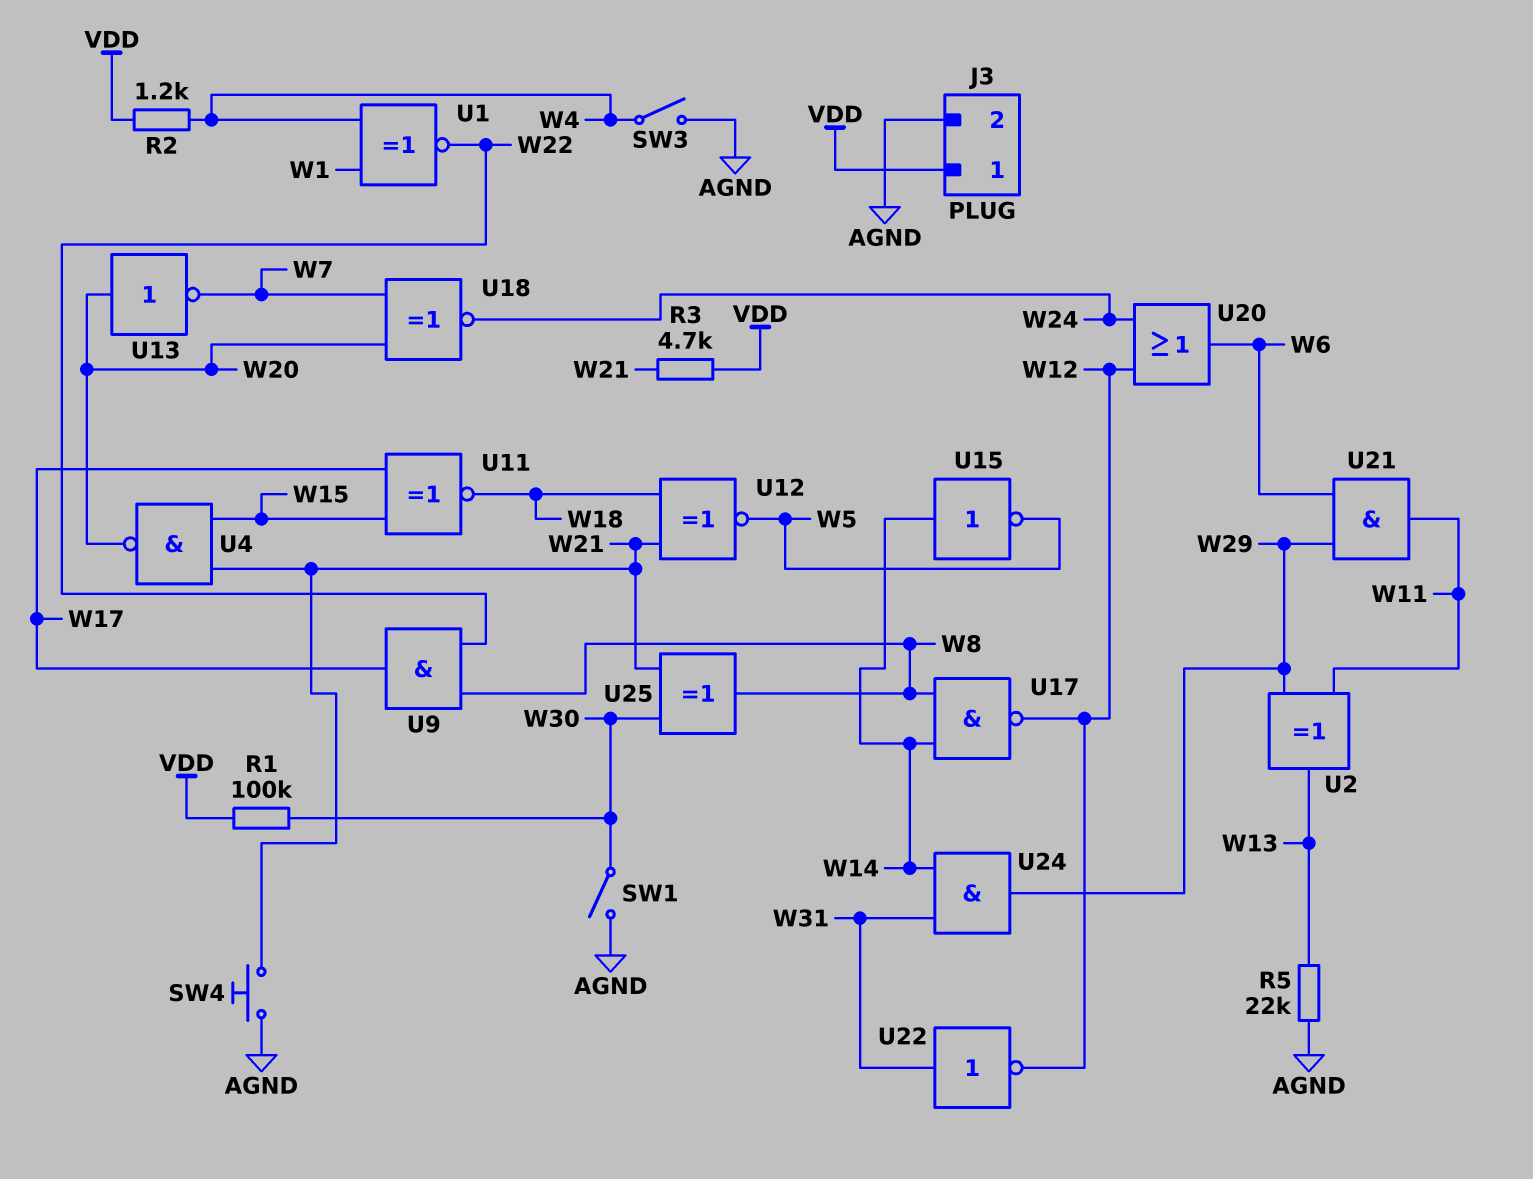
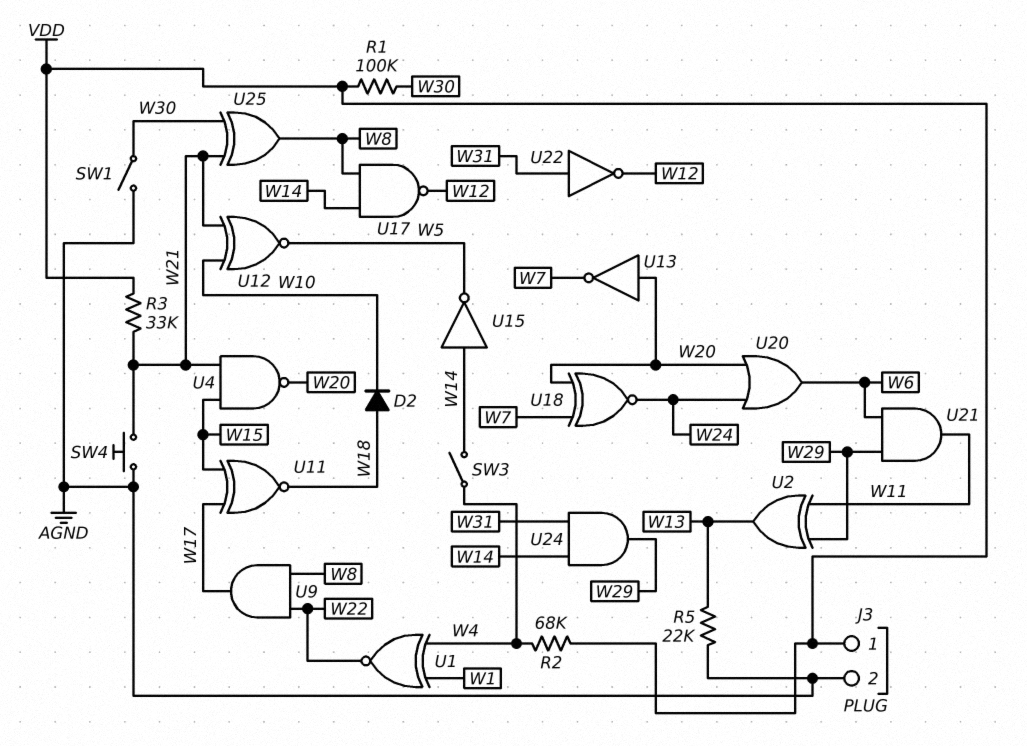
D2: none -> diode (A W18, K W10)
R2: 1.2k (VDD, W4) -> 68k (VDD, W4)
R3: 4.7k (VDD, W21) -> 33k (VDD, W21)
SW3: switch (AGND, W4) -> switch (W4, W14)
U12: XNOR (in W18, in W21, out W5) -> XNOR (in W10, in W21, out W5)
U20: OR (in W12, in W24, out W6) -> OR (in W20, in W24, out W6)

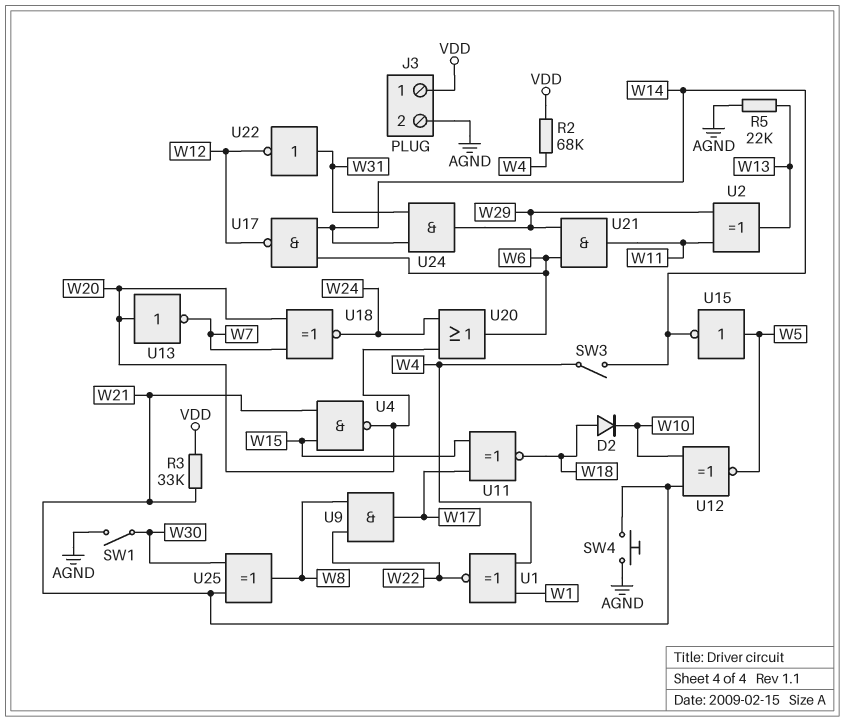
R1: 100k (VDD, W30) -> none
U15: NOT (in W14, out W5) -> NOT (in W5, out W14)
U17: NAND (in W8, in W14, out W12) -> NAND (in W6, in W14, out W12)

